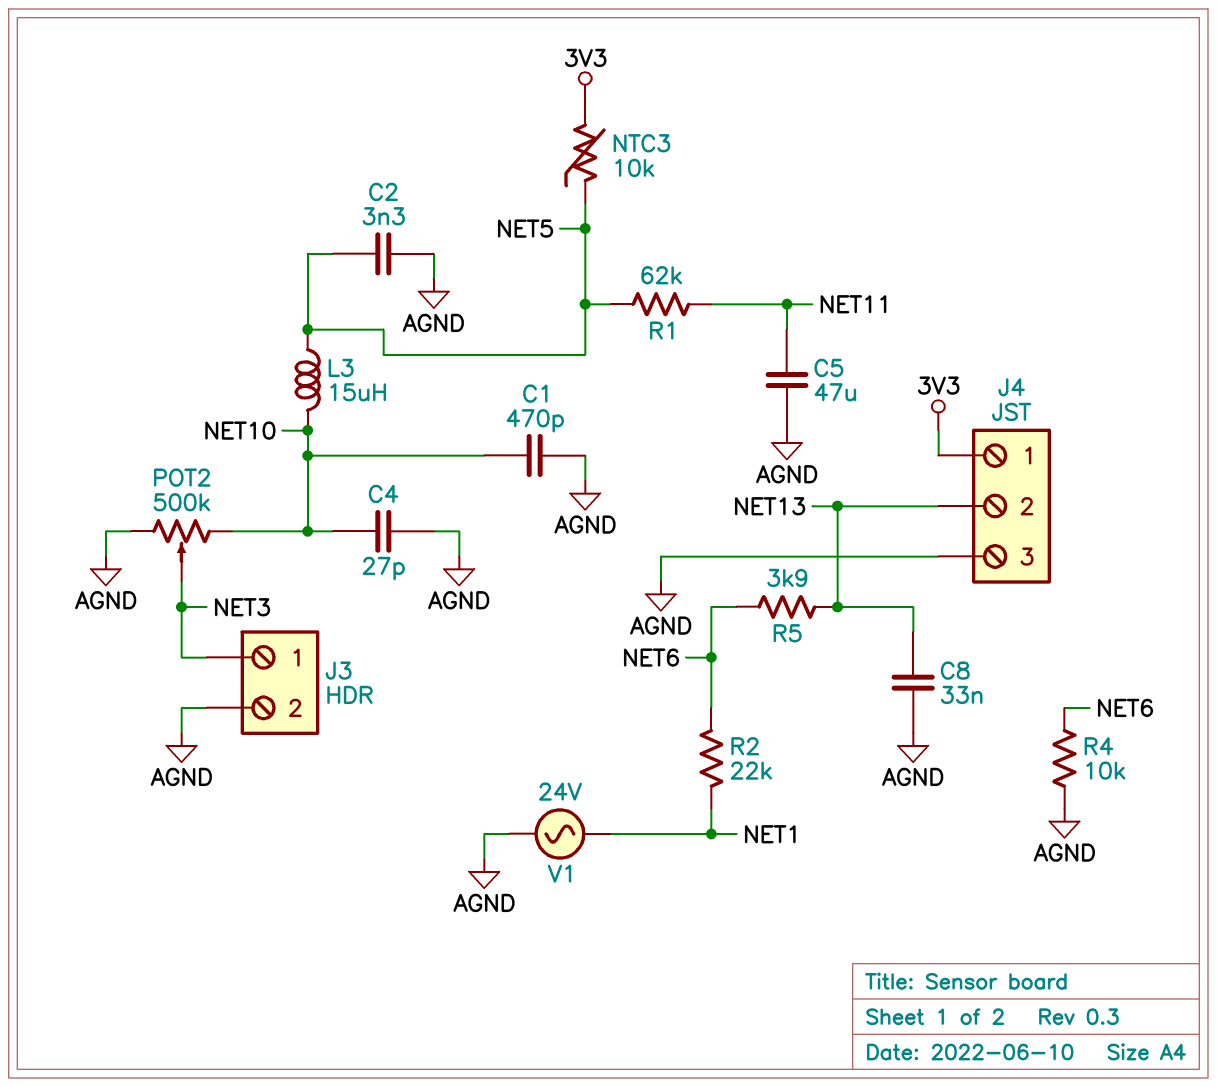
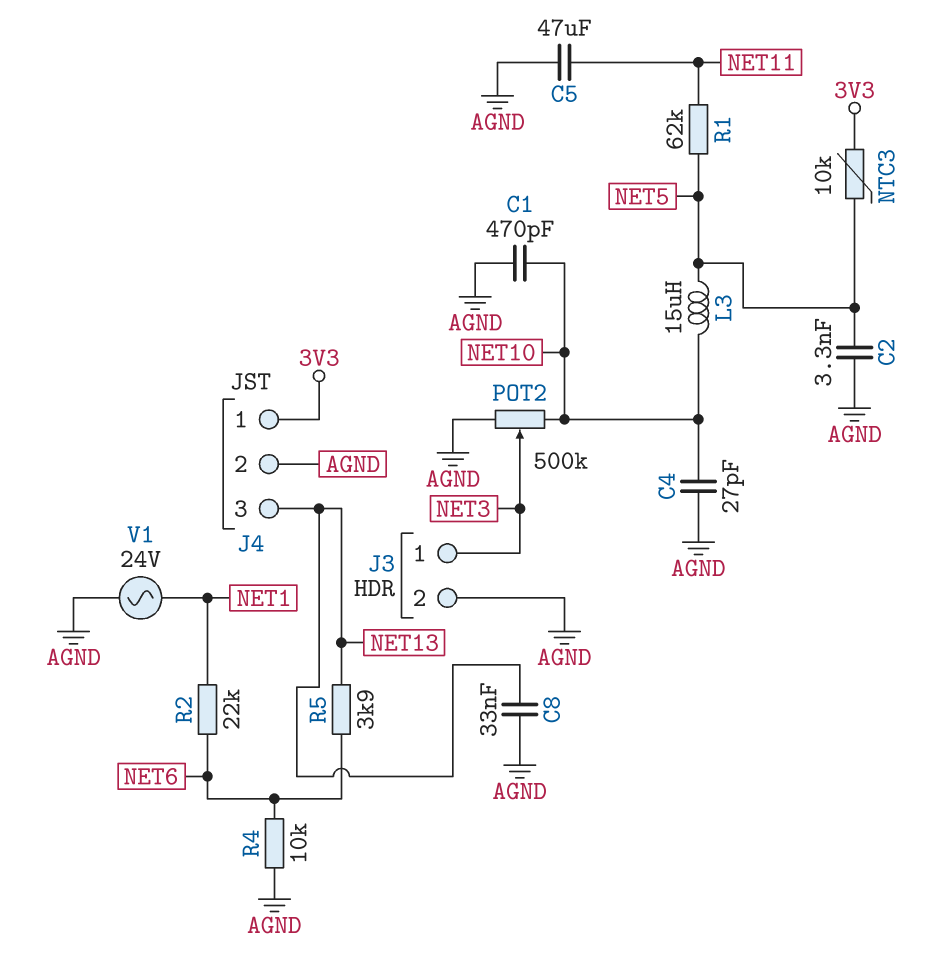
J4 pin 2: NET13 -> AGND
J4 pin 3: AGND -> NET13

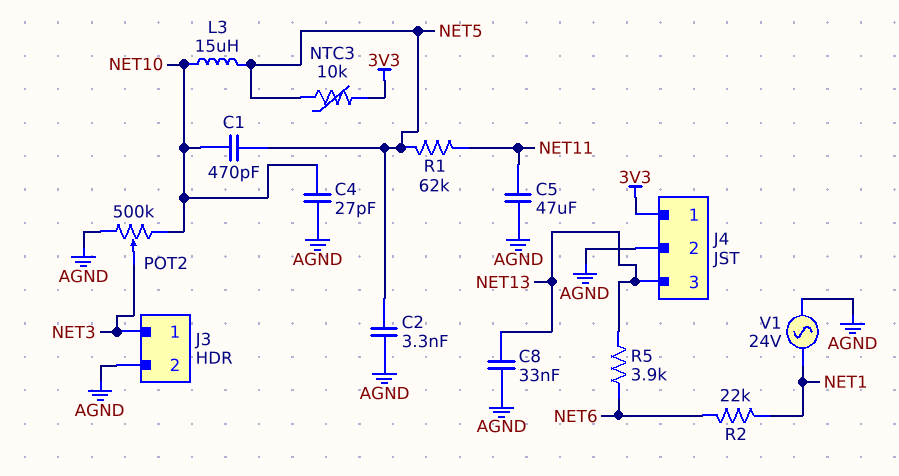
C1: 470pF (AGND, NET10) -> 470pF (NET5, NET10)
R4: 10k (AGND, NET6) -> none

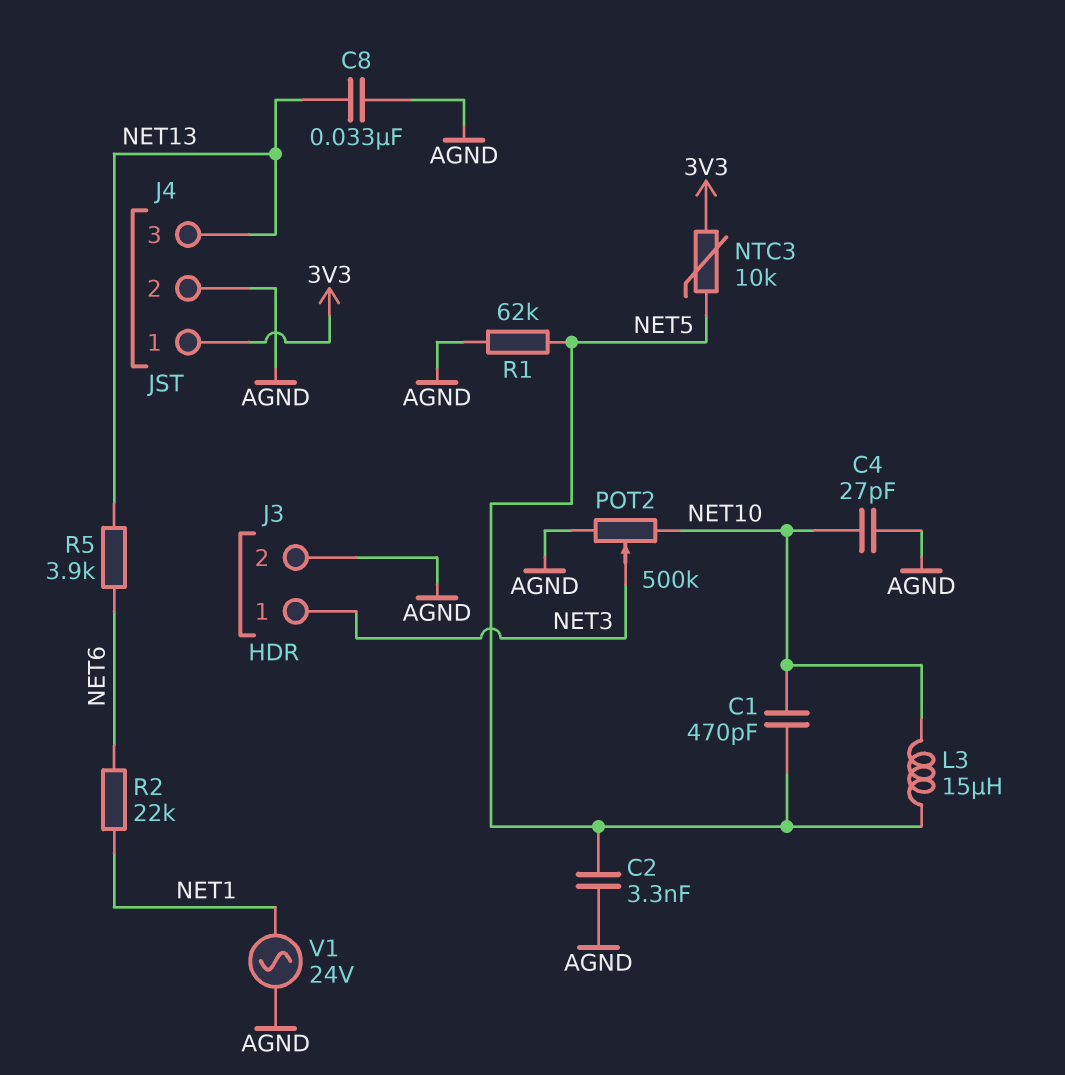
C5: 47uF (AGND, NET11) -> none
R1: 62k (NET5, NET11) -> 62k (AGND, NET5)

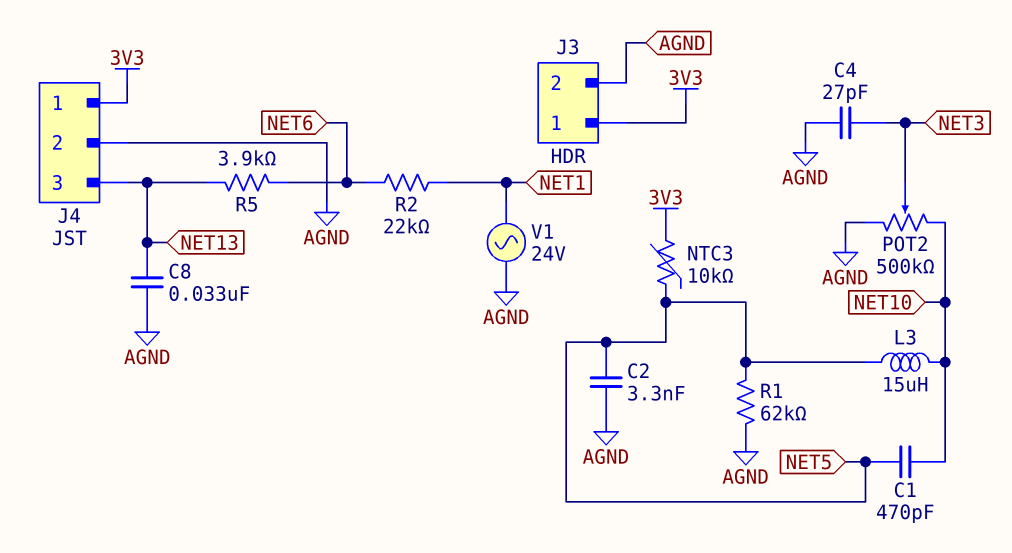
C4: 27pF (AGND, NET10) -> 27pF (AGND, NET3)
J3 pin 1: NET3 -> 3V3

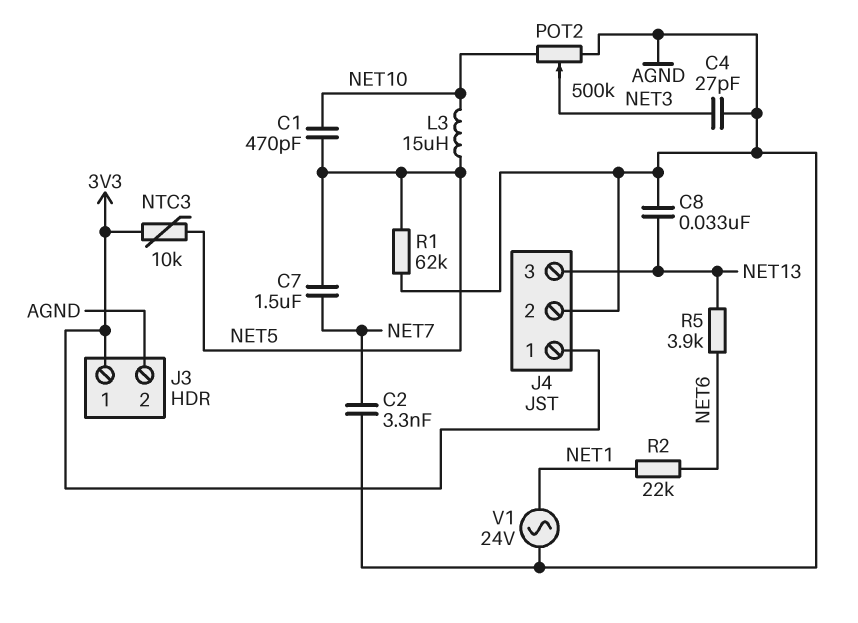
C2: 3.3nF (AGND, NET5) -> 3.3nF (AGND, NET7)
C7: none -> 1.5uF (NET5, NET7)

